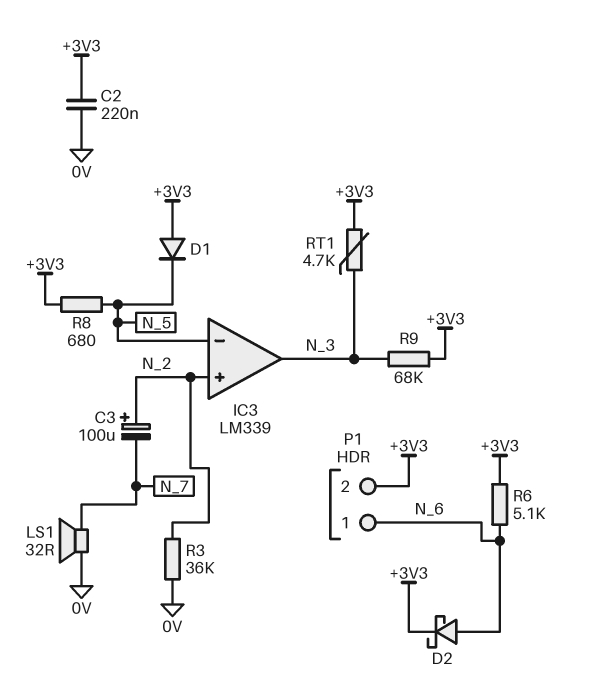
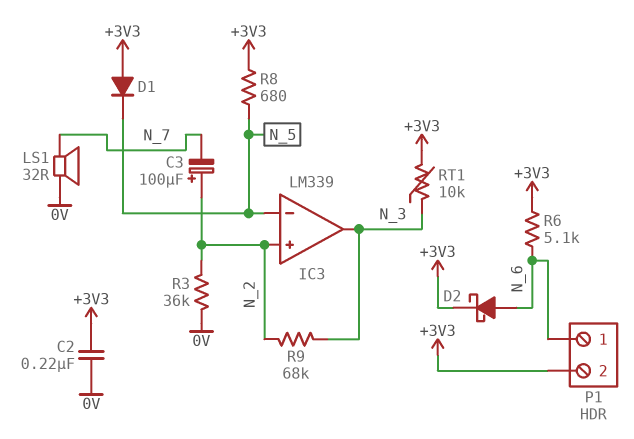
R9: 68k (+3V3, N_3) -> 68k (N_2, N_3)
RT1: 4.7k (+3V3, N_3) -> 10k (+3V3, N_3)

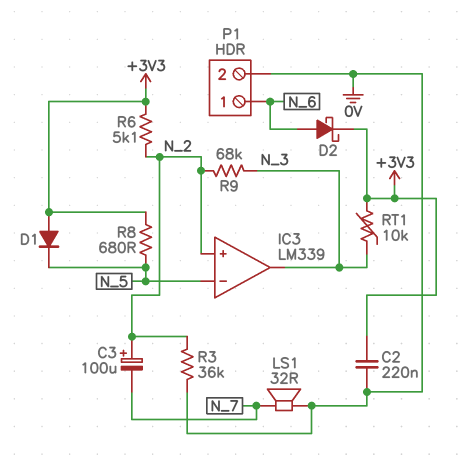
P1 pin 2: +3V3 -> 0V
R6: 5.1k (+3V3, N_6) -> 5.1k (+3V3, N_2)

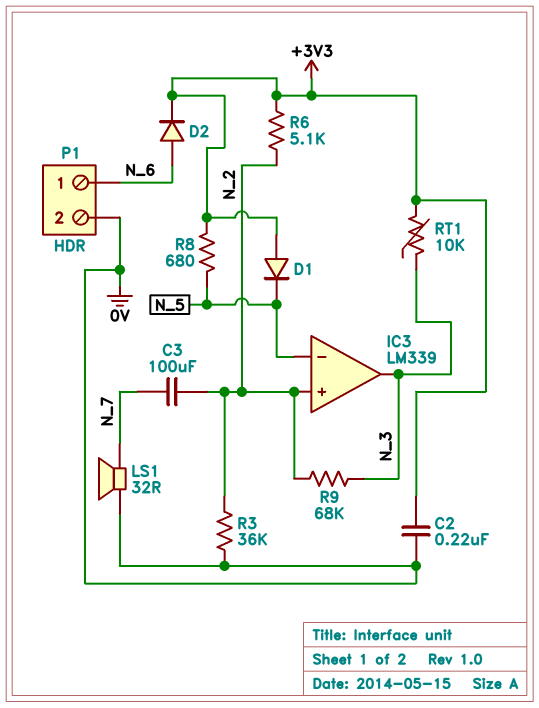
C3: 100uF (plus N_2, minus N_7) -> 100uF (N_2, N_7)
D2: schottky (A N_6, K +3V3) -> diode (A N_6, K +3V3)

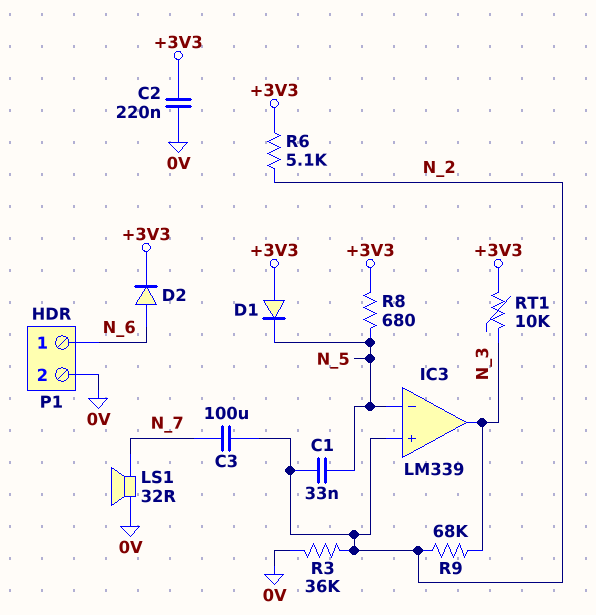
C1: none -> 33nF (N_2, N_5)

